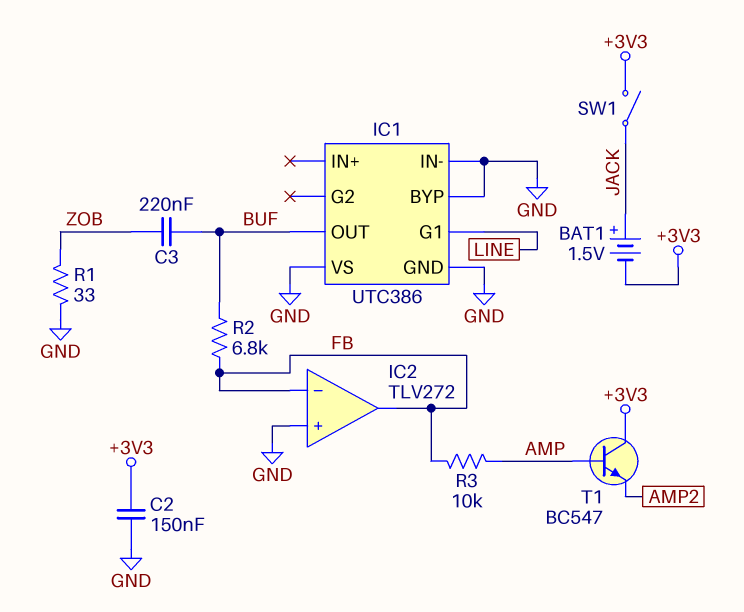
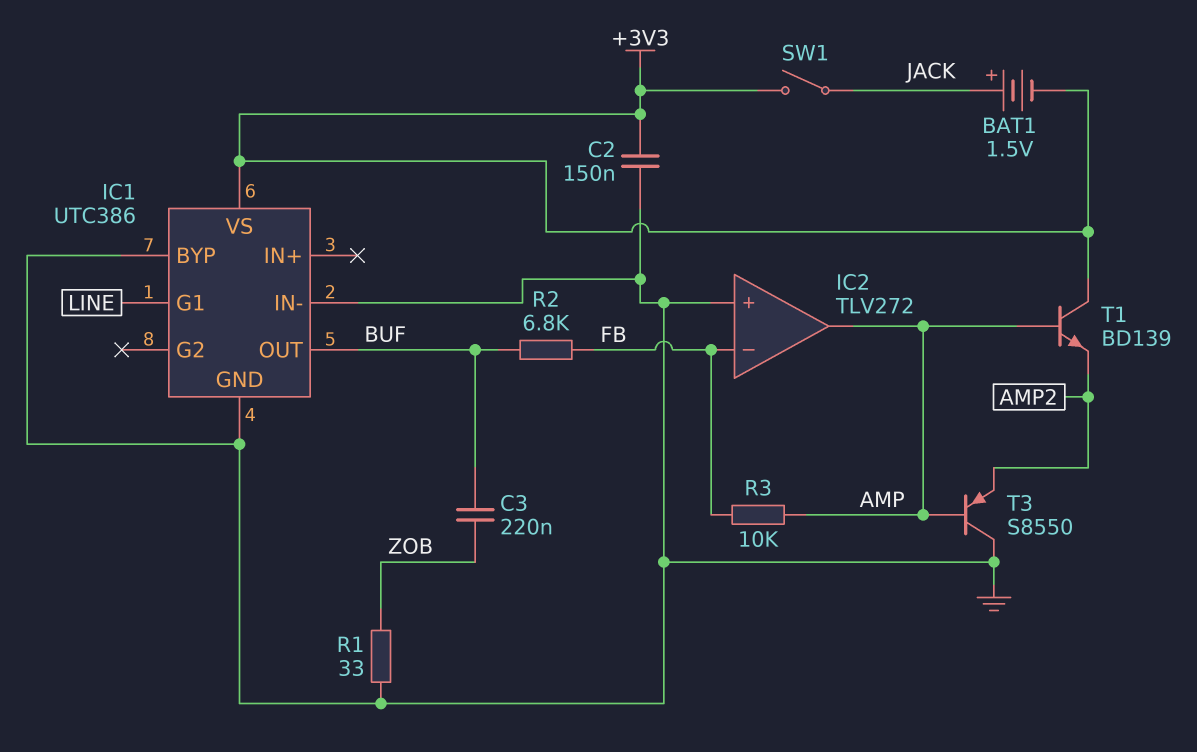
IC1 pin VS: GND -> +3V3
IC2 pin out: FB -> AMP
T1: NPN BC547 (B AMP, C +3V3, E AMP2) -> NPN BD139 (B AMP, C +3V3, E AMP2)
T3: none -> PNP S8550 (B AMP, C GND, E AMP2)

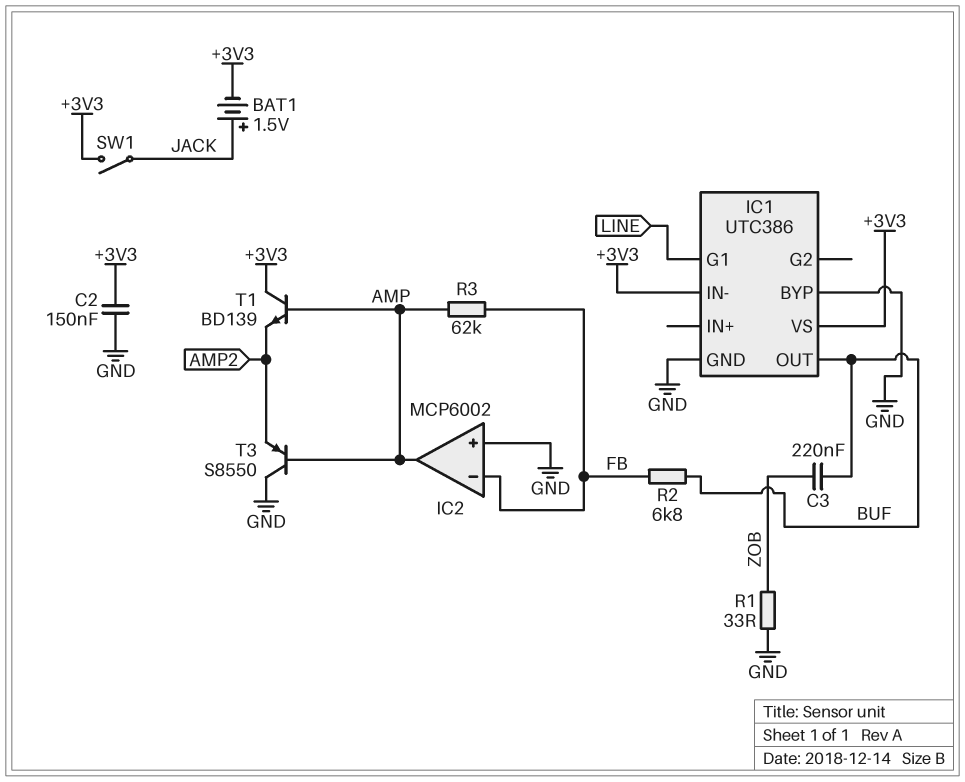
IC1 pin IN-: GND -> +3V3
IC2: TLV272 -> MCP6002
R3: 10k (AMP, FB) -> 62k (AMP, FB)

